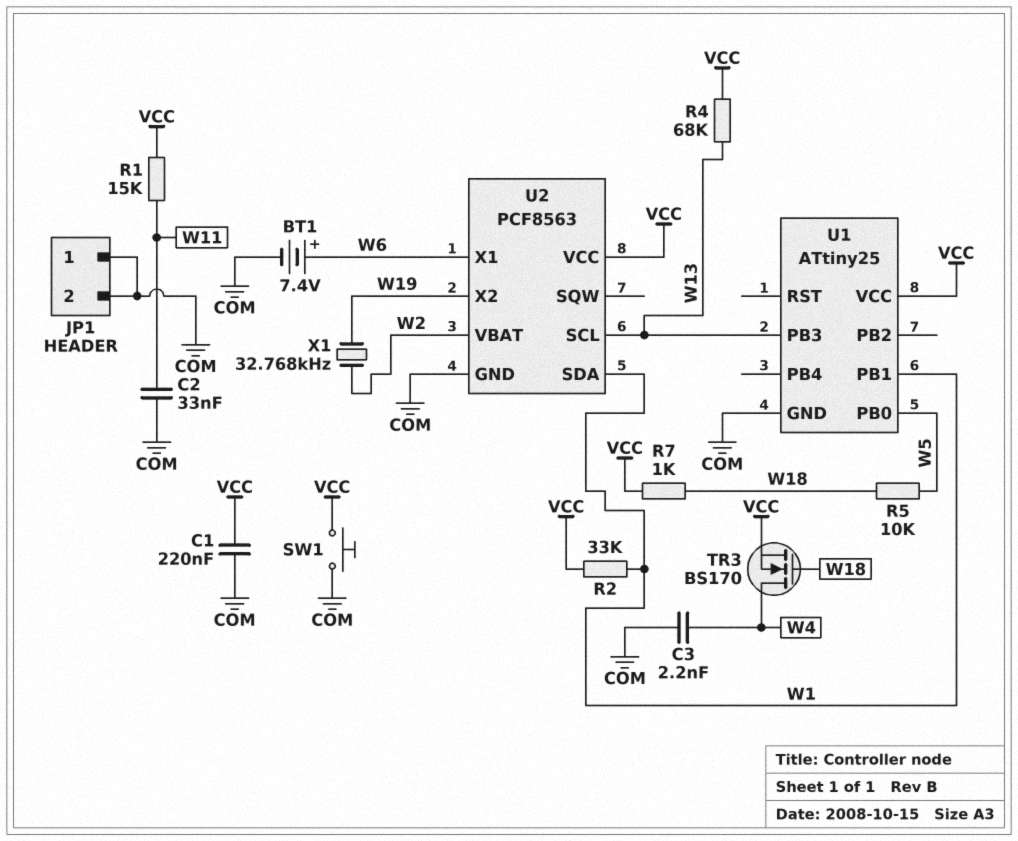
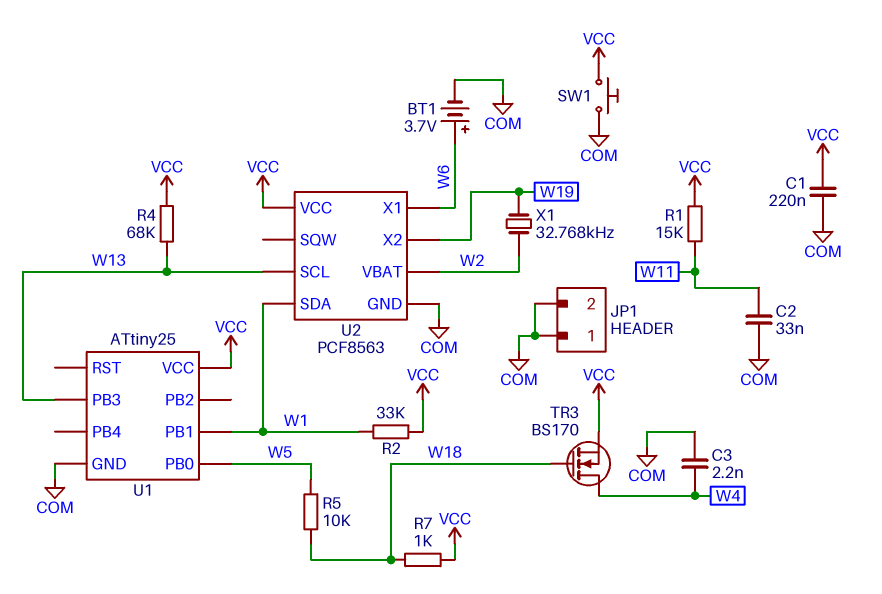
BT1: 7.4V (plus W6, minus COM) -> 3.7V (plus W6, minus COM)

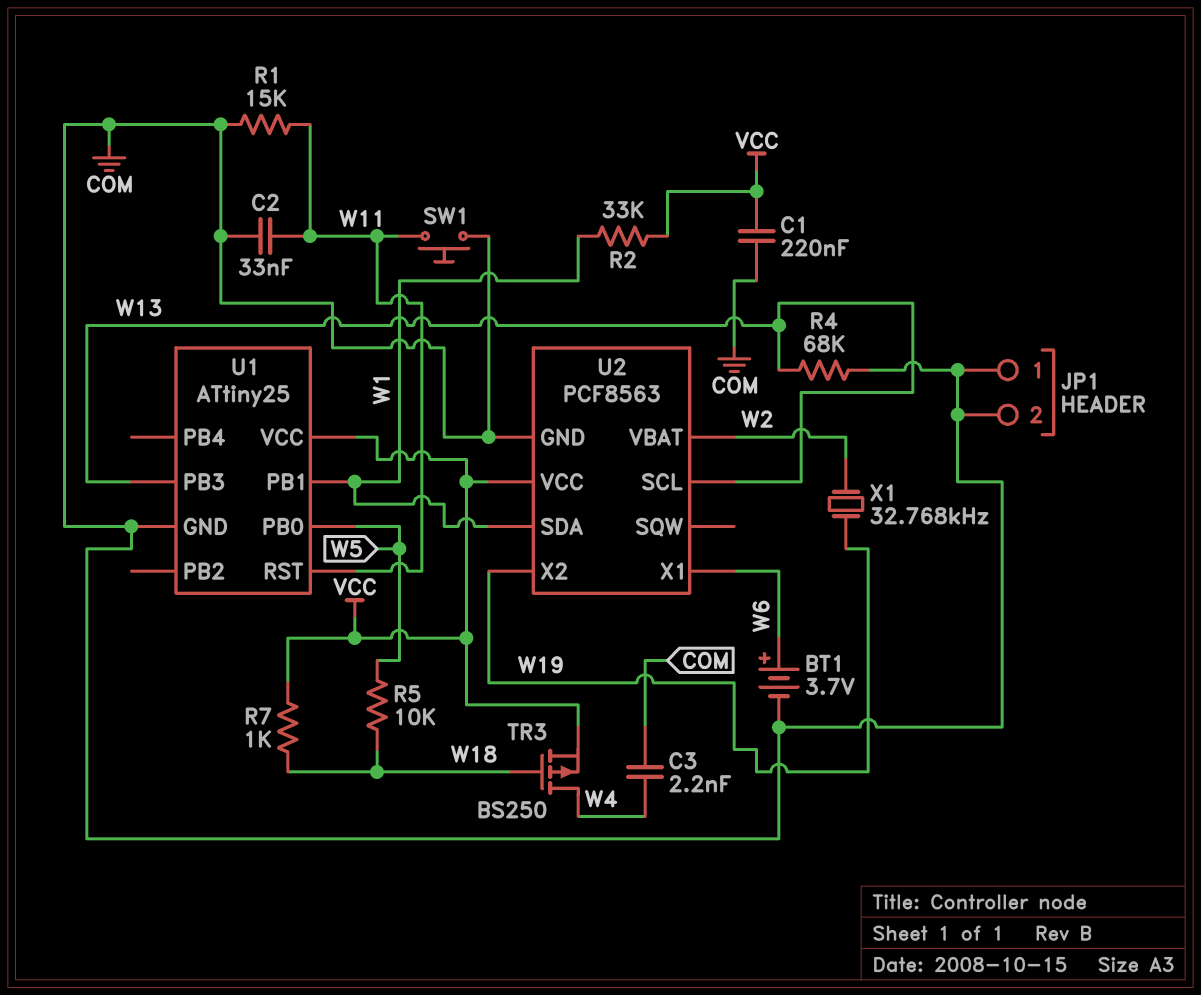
R1: 15k (VCC, W11) -> 15k (COM, W11)
R4: 68k (VCC, W13) -> 68k (COM, W13)
SW1: button (COM, VCC) -> button (COM, W11)
TR3: NMOS BS170 (G W18, D W4, S VCC) -> PMOS BS250 (G W18, D W4, S VCC)
U1 pin RST: none -> W11

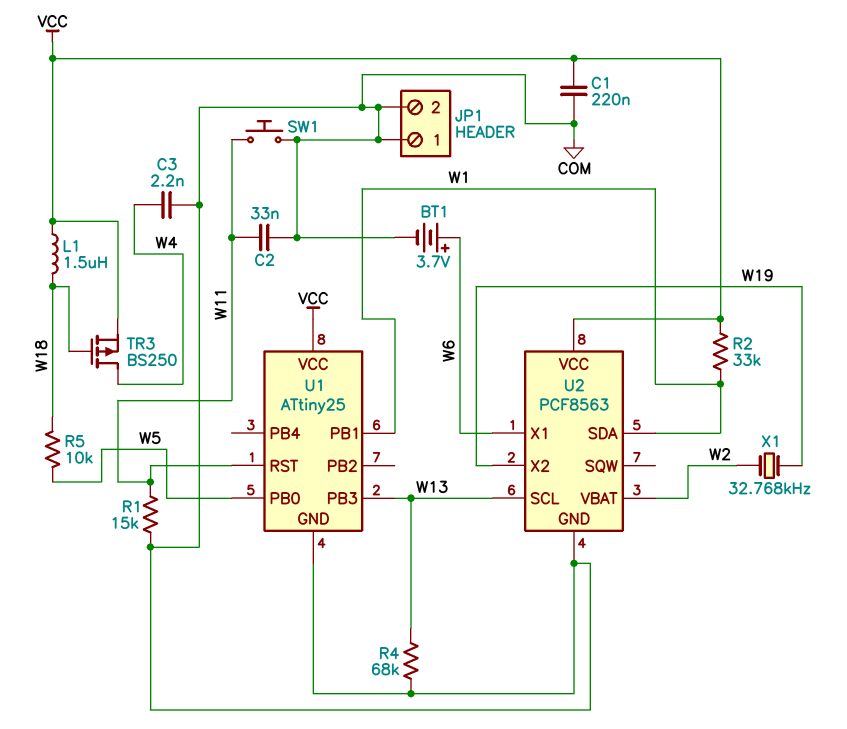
L1: none -> 1.5uH (VCC, W18)
R7: 1k (VCC, W18) -> none

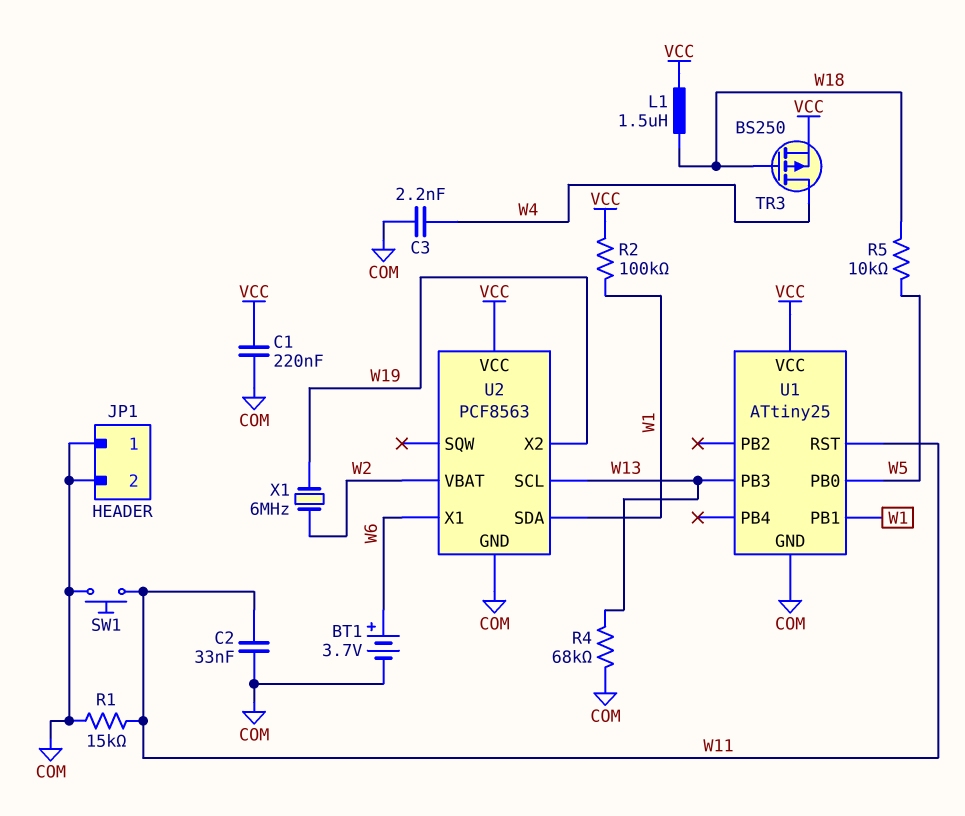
R2: 33k (VCC, W1) -> 100k (VCC, W1)
X1: 32.768kHz (W2, W19) -> 6MHz (W2, W19)

